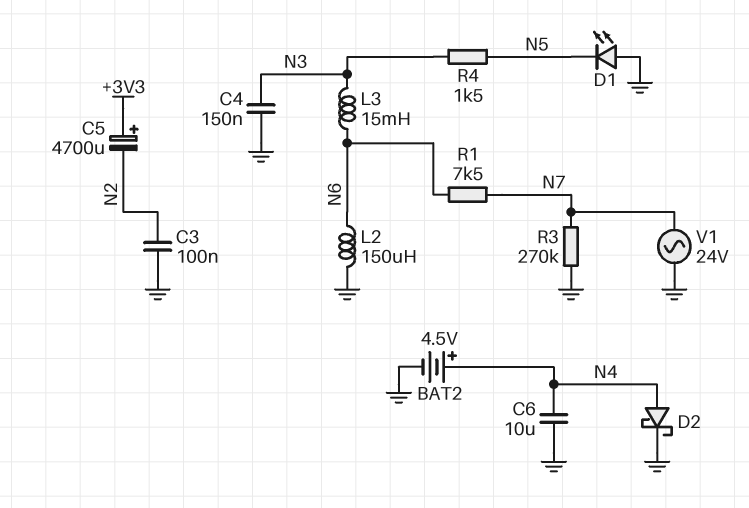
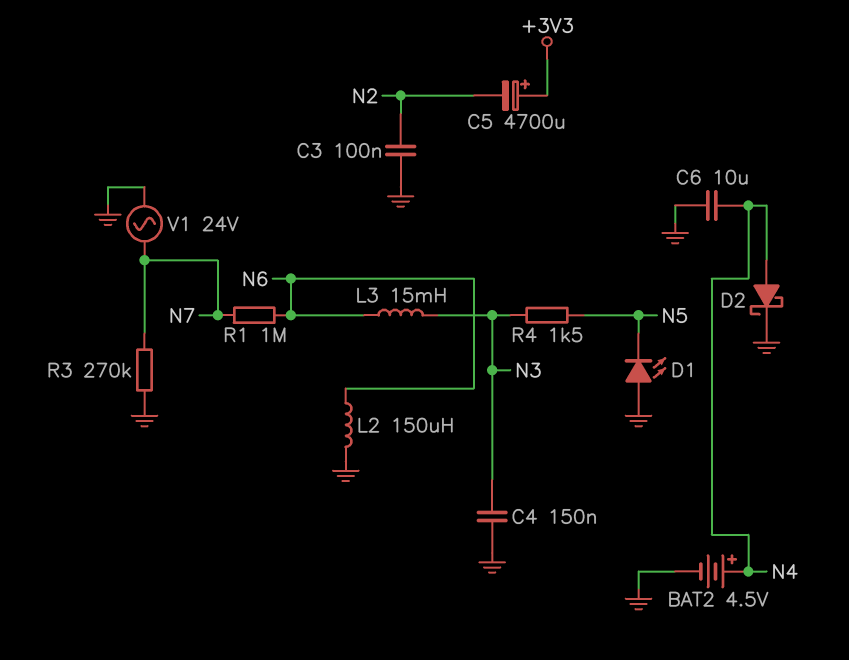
R1: 7.5k (N6, N7) -> 1M (N6, N7)

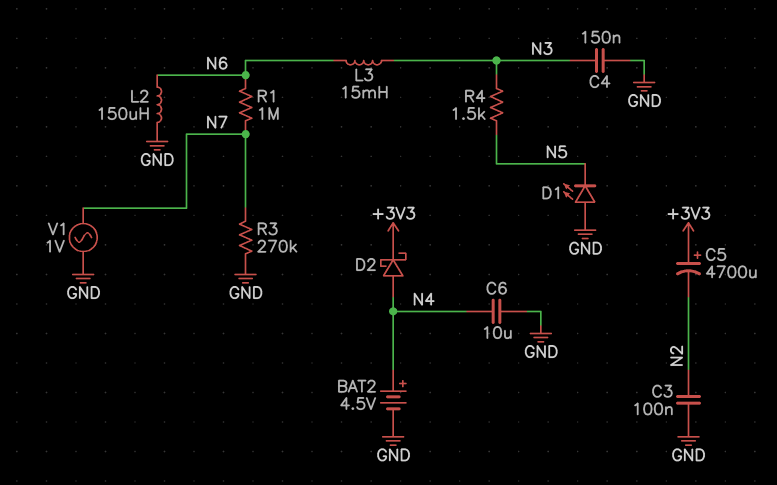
D2: schottky (A N4, K GND) -> schottky (A N4, K +3V3)
V1: AC 24V (GND, N7) -> AC 1V (GND, N7)

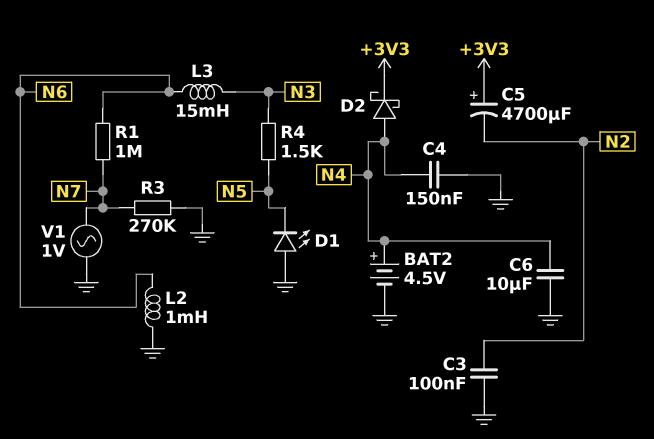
C4: 150nF (GND, N3) -> 150nF (GND, N4)
L2: 150uH (GND, N6) -> 1mH (GND, N6)

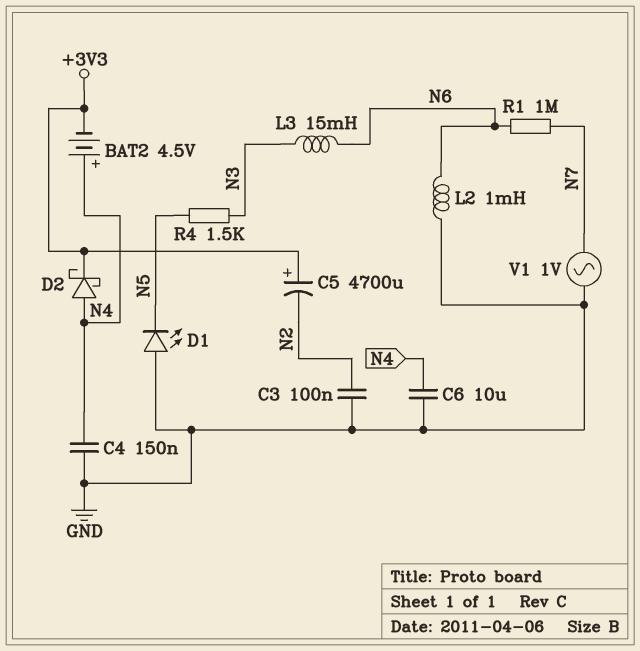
BAT2: 4.5V (plus N4, minus GND) -> 4.5V (plus N4, minus +3V3)
R3: 270k (GND, N7) -> none

